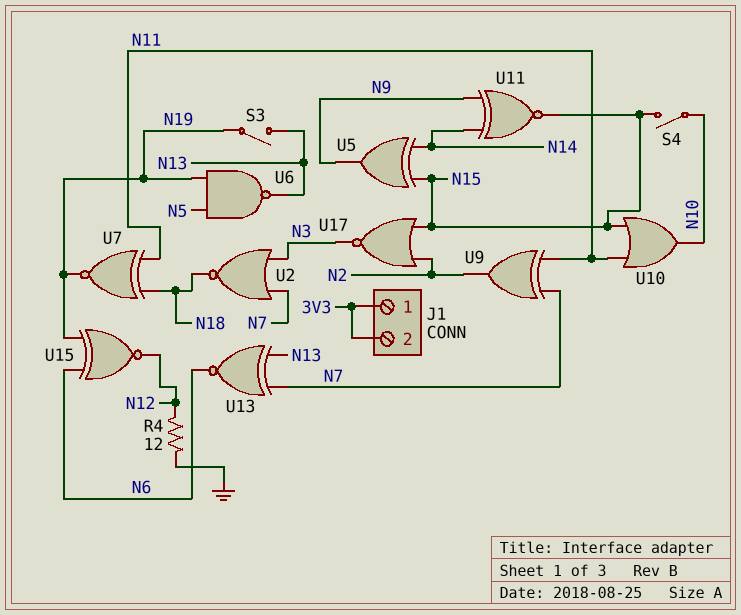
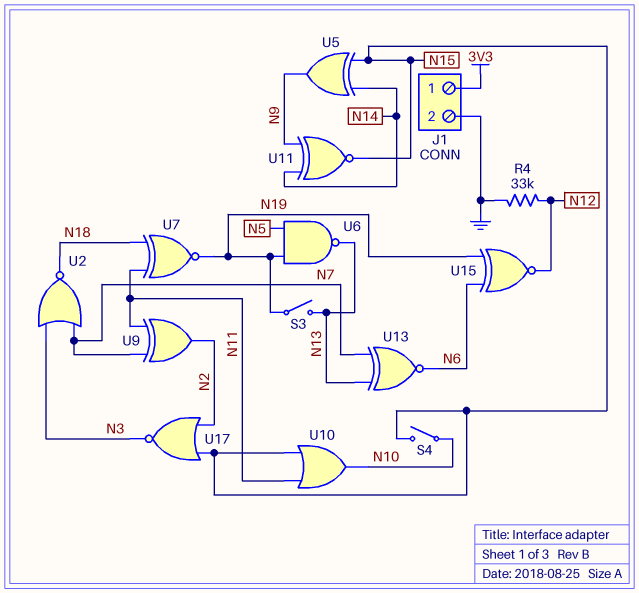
J1 pin 2: 3V3 -> GND
R4: 12 (GND, N12) -> 33k (GND, N12)

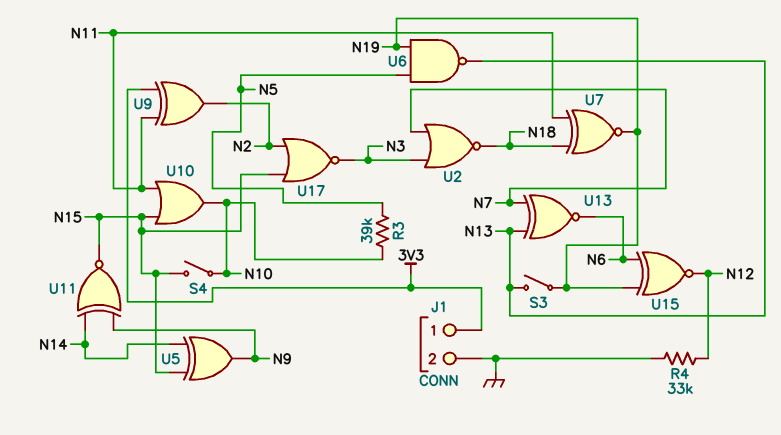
R3: none -> 39k (N5, N10)
U9: XOR (in N7, in N11, out N2) -> XOR (in 3V3, in N11, out N2)

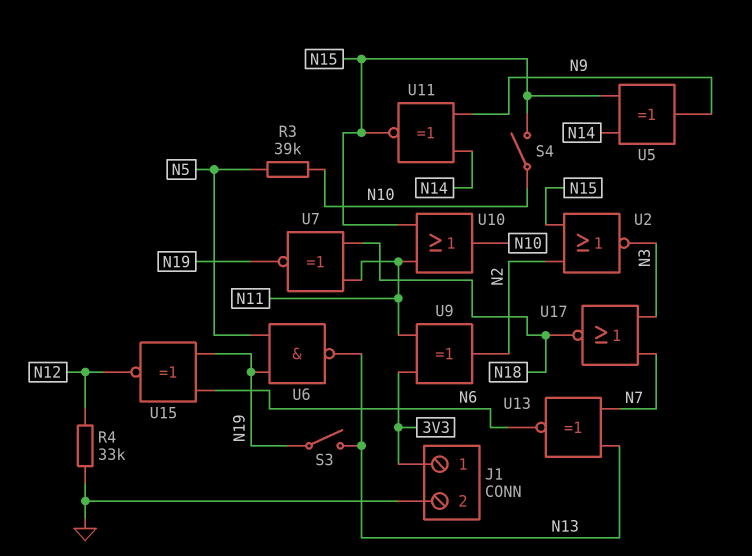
U2: NOR (in N3, in N7, out N18) -> NOR (in N2, in N15, out N3)
U17: NOR (in N2, in N15, out N3) -> NOR (in N3, in N7, out N18)

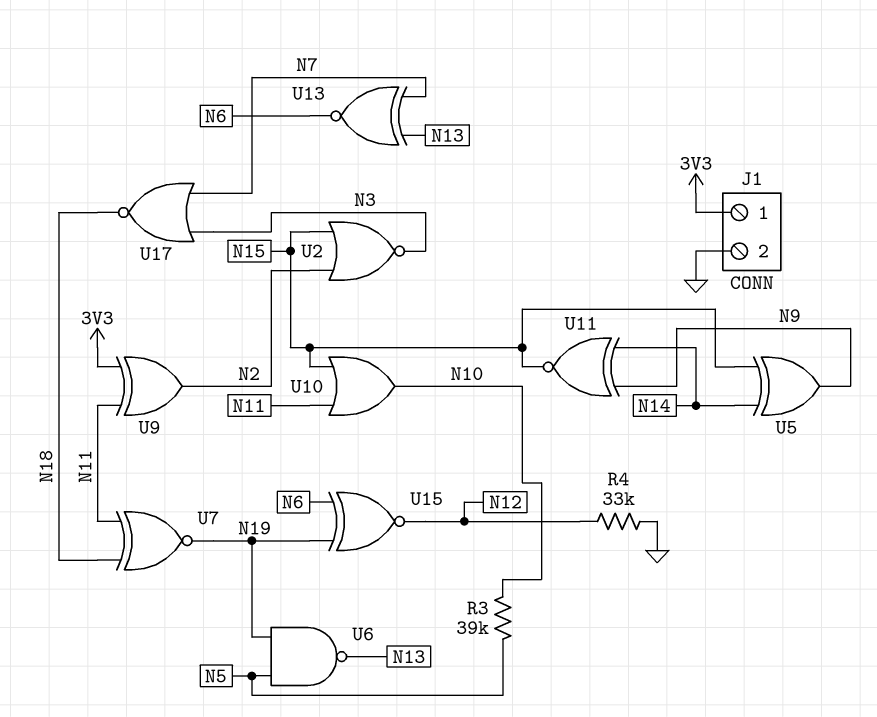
S3: switch (N13, N19) -> none
S4: switch (N10, N15) -> none

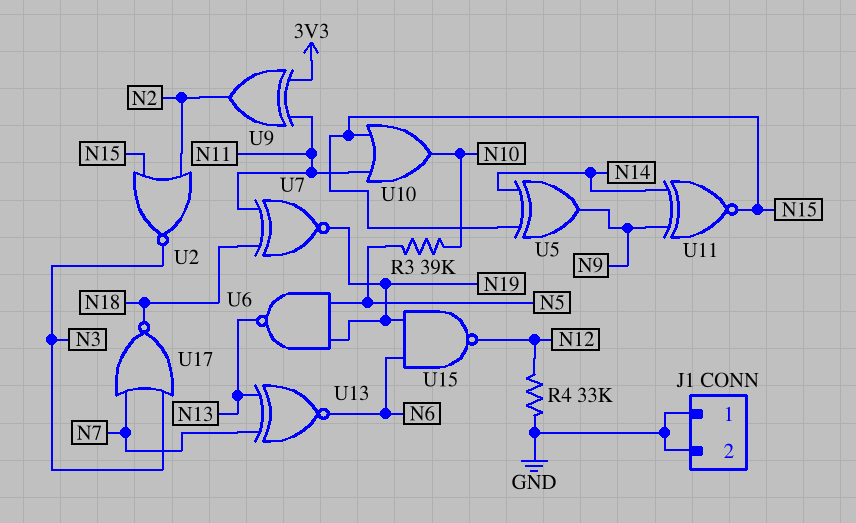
J1 pin 1: 3V3 -> GND
U15: XNOR (in N6, in N19, out N12) -> NAND (in N6, in N19, out N12)

